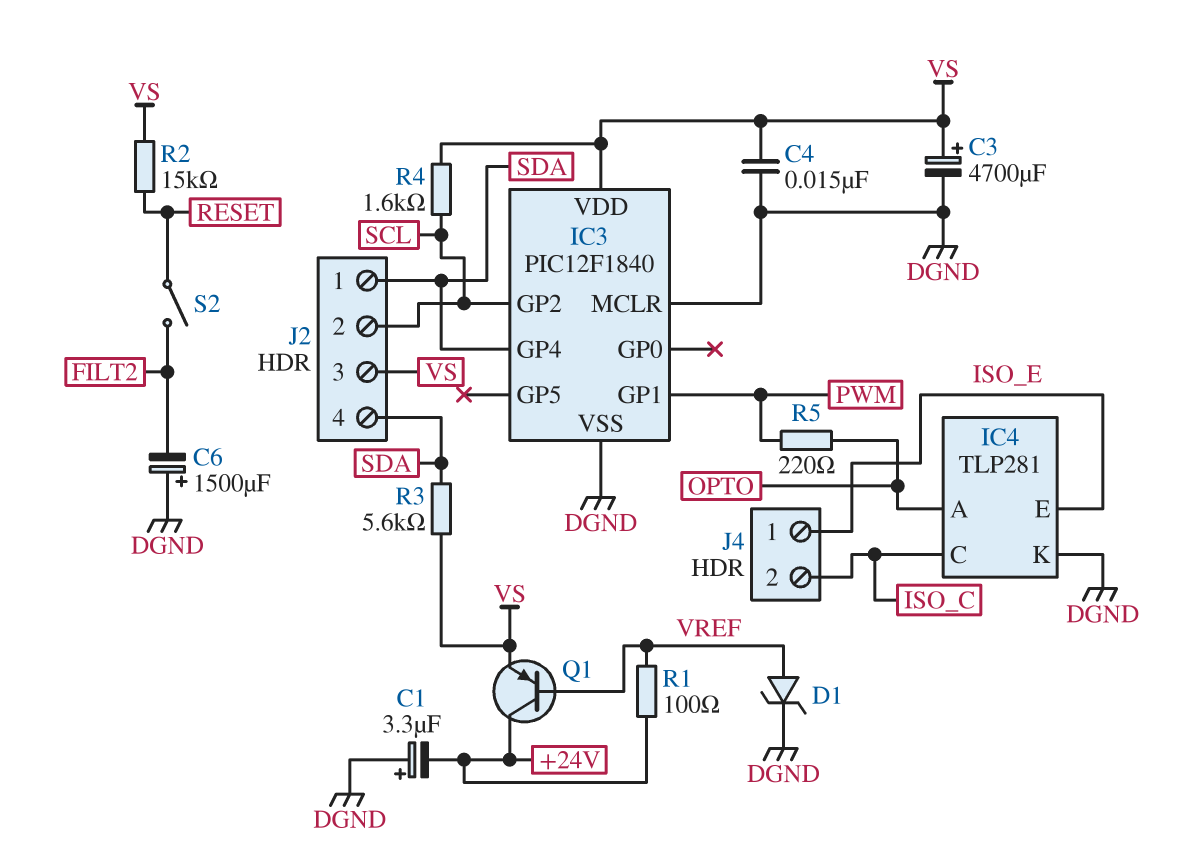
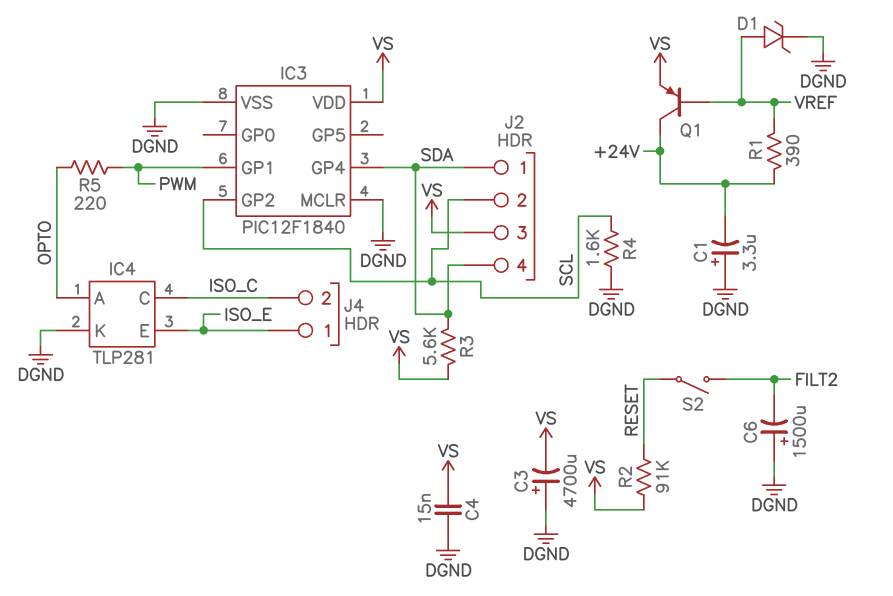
C3: 4700uF (plus VS, minus DGND) -> 4700uF (plus DGND, minus VS)
R1: 100 (+24V, VREF) -> 390 (+24V, VREF)
R2: 15k (RESET, VS) -> 91k (RESET, VS)
R4: 1.6k (SCL, VS) -> 1.6k (DGND, SCL)

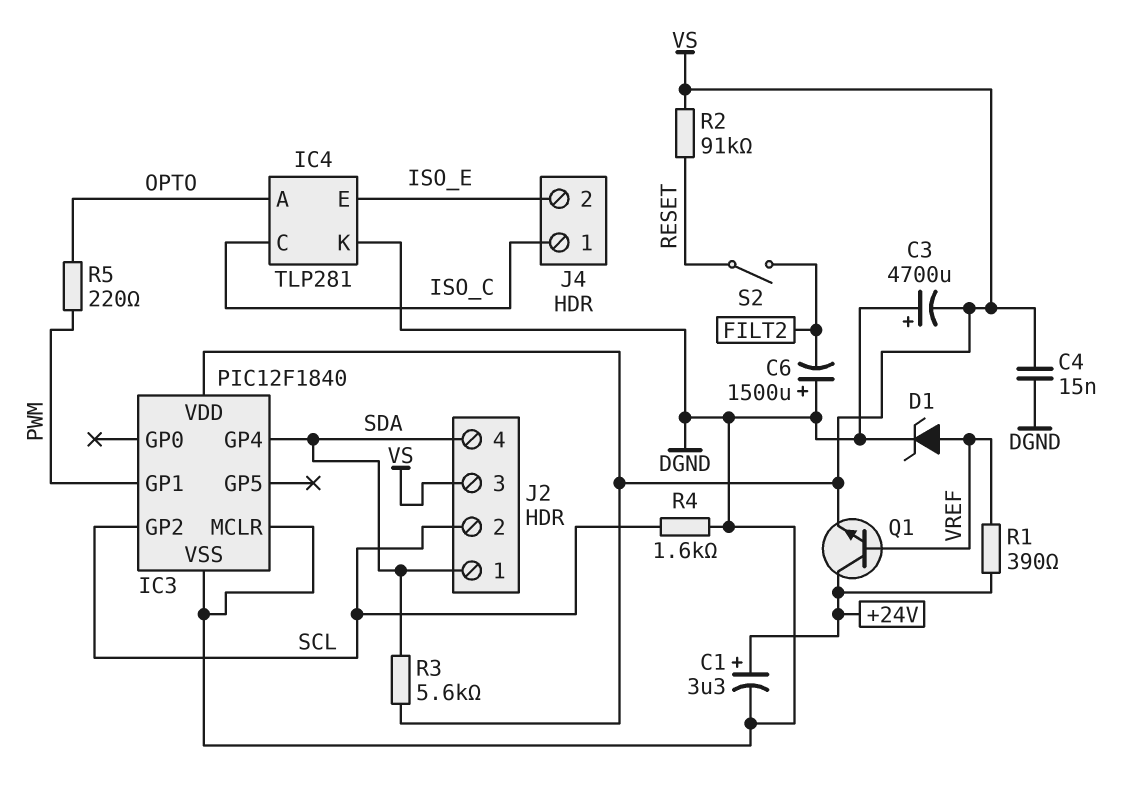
C1: 3.3uF (plus DGND, minus +24V) -> 3.3uF (plus +24V, minus DGND)
J4 pin 1: ISO_E -> ISO_C
J4 pin 2: ISO_C -> ISO_E
Q1: PNP (B VREF, C +24V, E VS) -> NPN (B VREF, C +24V, E VS)

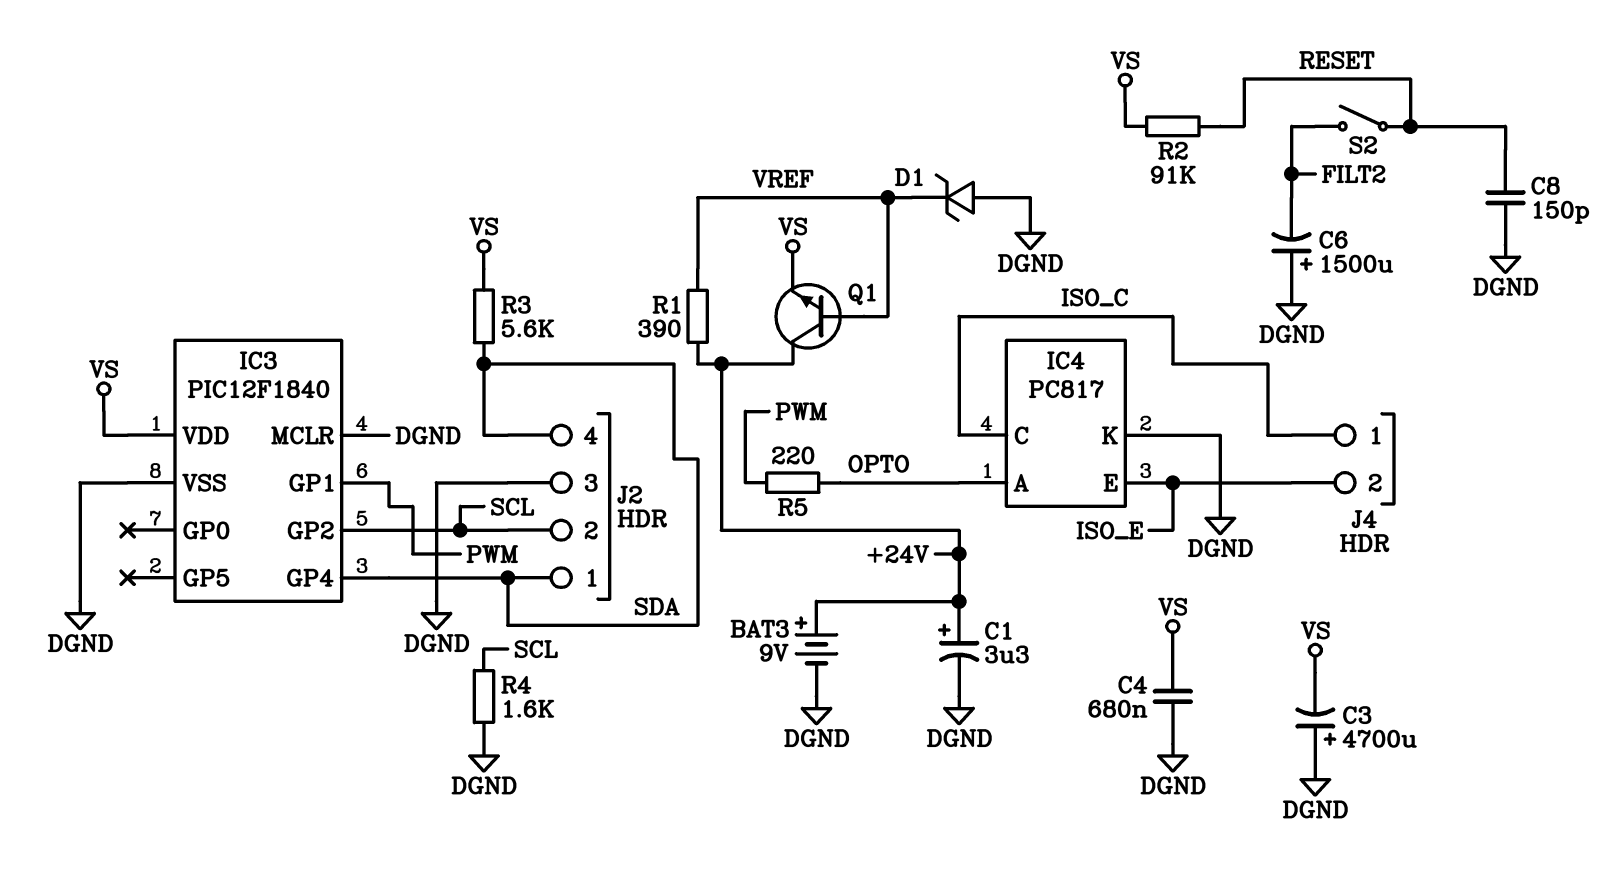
BAT3: none -> 9V (plus +24V, minus DGND)
C4: 15nF (DGND, VS) -> 680nF (DGND, VS)
C8: none -> 150pF (DGND, RESET)
D1: zener (A VREF, K DGND) -> zener (A DGND, K VREF)
IC4: TLP281 -> PC817
J2 pin 3: VS -> DGND

